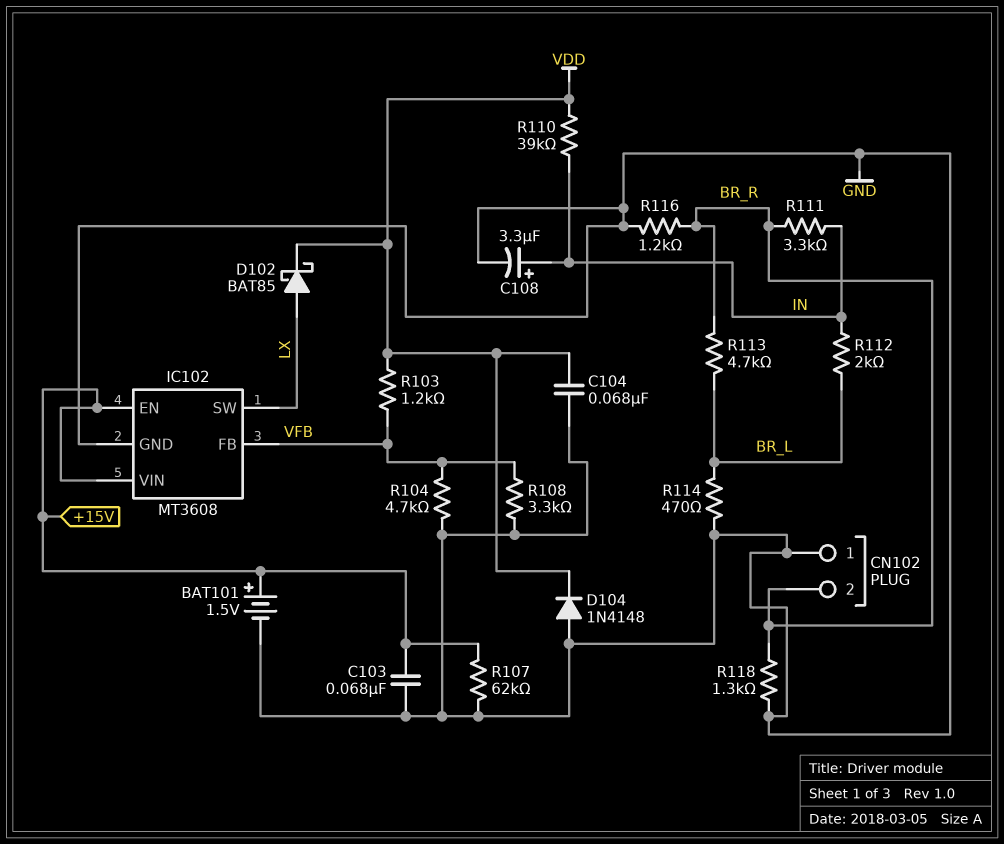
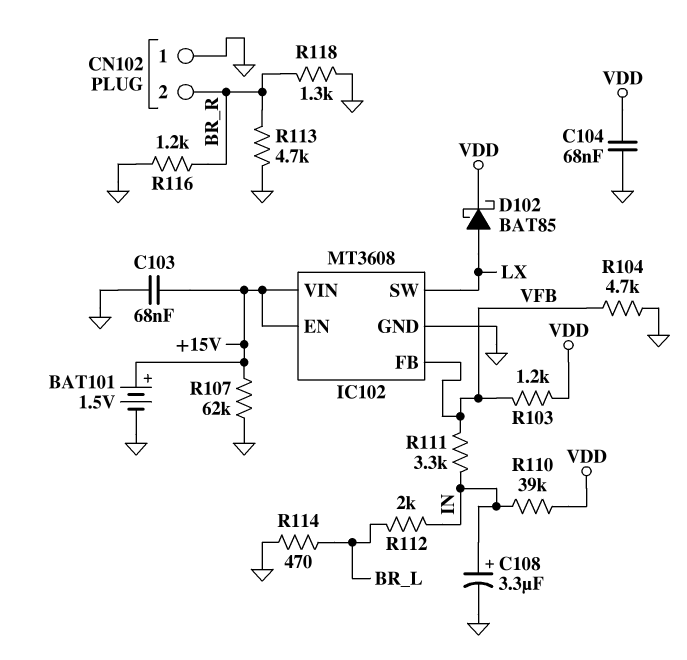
D104: diode 1N4148 (A GND, K VDD) -> none
R108: 3.3k (GND, VFB) -> none
R111: 3.3k (BR_R, IN) -> 3.3k (IN, VFB)
R113: 4.7k (BR_L, BR_R) -> 4.7k (BR_R, GND)

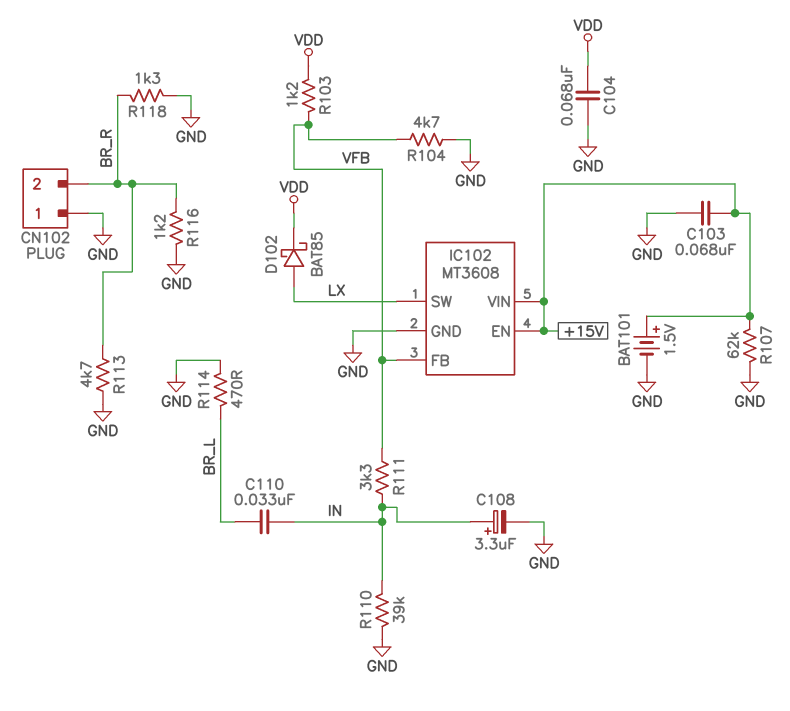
C110: none -> 33nF (BR_L, IN)
R110: 39k (IN, VDD) -> 39k (GND, IN)
R112: 2k (BR_L, IN) -> none

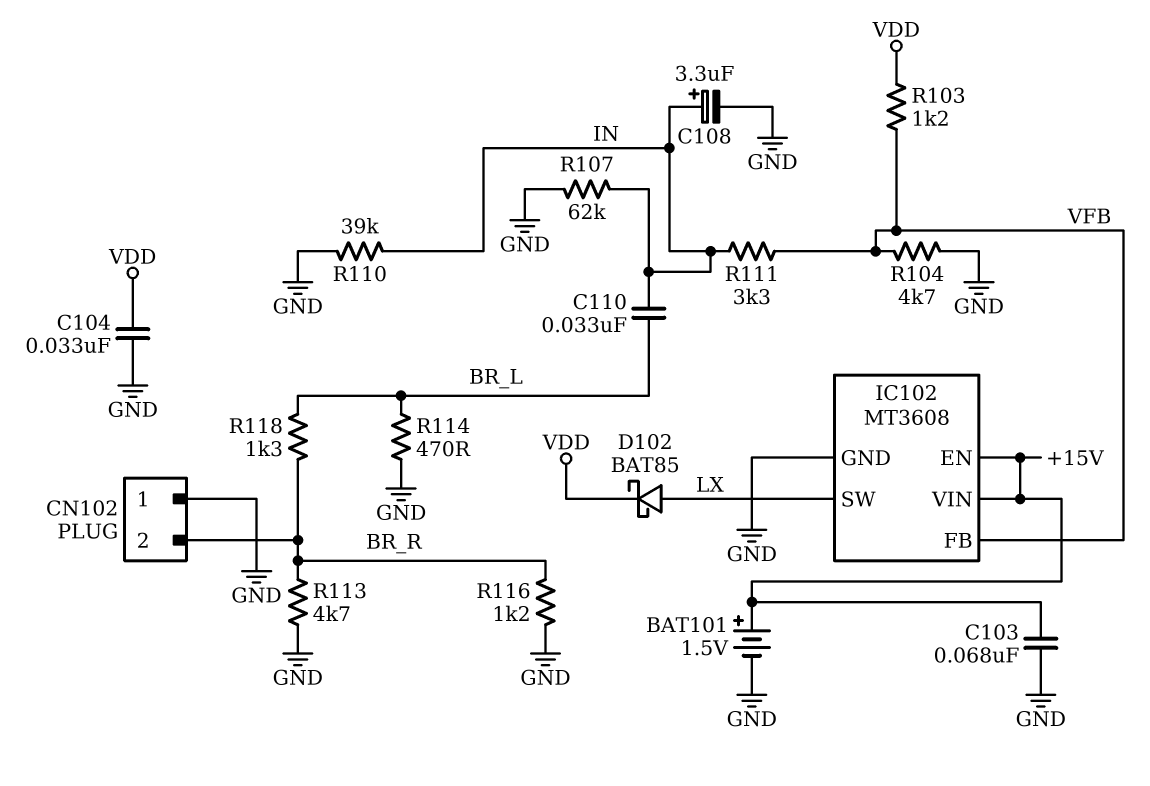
C104: 68nF (GND, VDD) -> 33nF (GND, VDD)
R107: 62k (+15V, GND) -> 62k (GND, IN)
R118: 1.3k (BR_R, GND) -> 1.3k (BR_L, BR_R)

